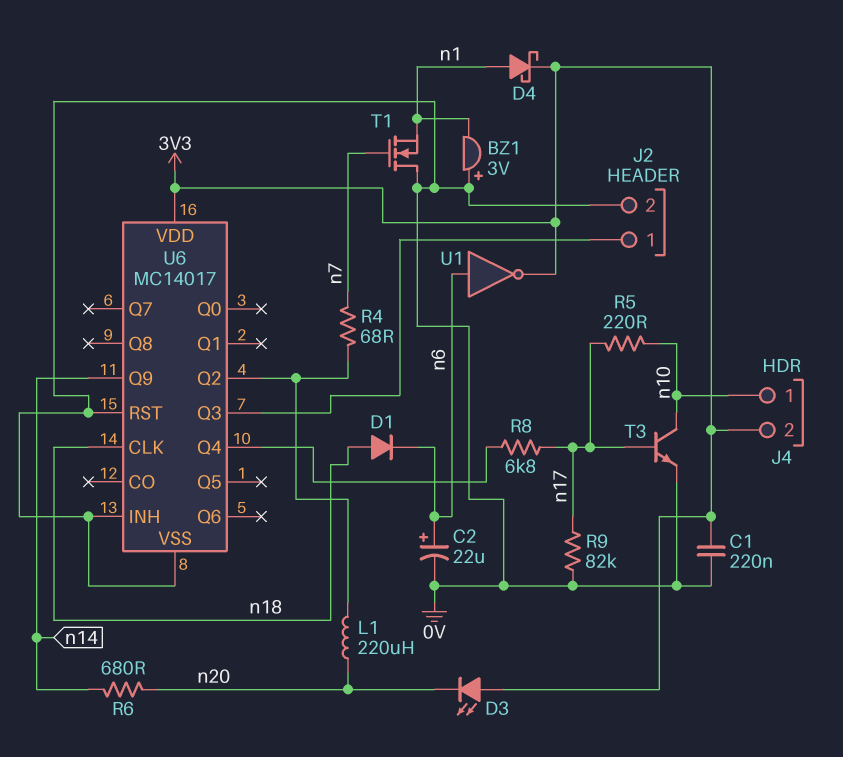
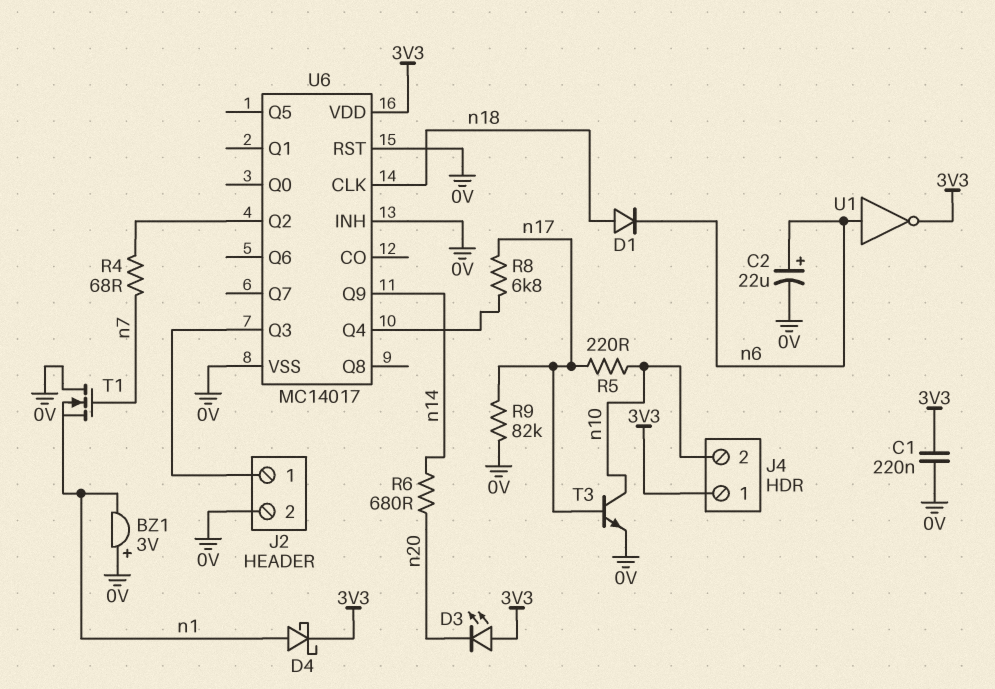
J4 pin 1: n10 -> 3V3
J4 pin 2: 3V3 -> n10
L1: 220uH (U6/Q2, n20) -> none

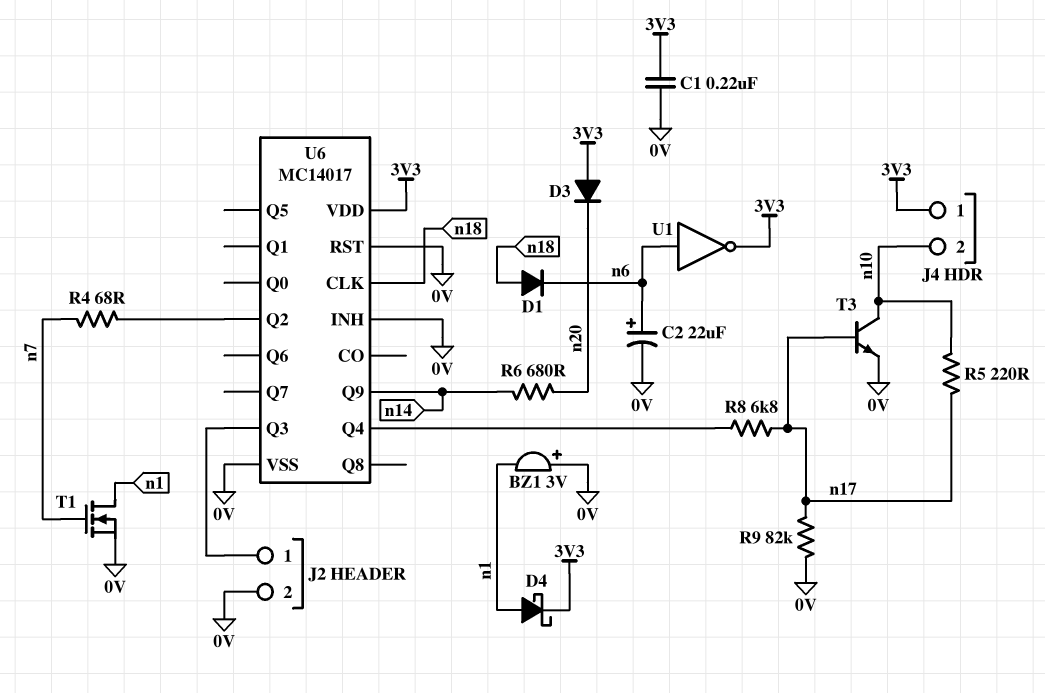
D3: LED (A 3V3, K n20) -> diode (A 3V3, K n20)
T1: NMOS (G n7, D 0V, S n1) -> NMOS (G n7, D n1, S 0V)

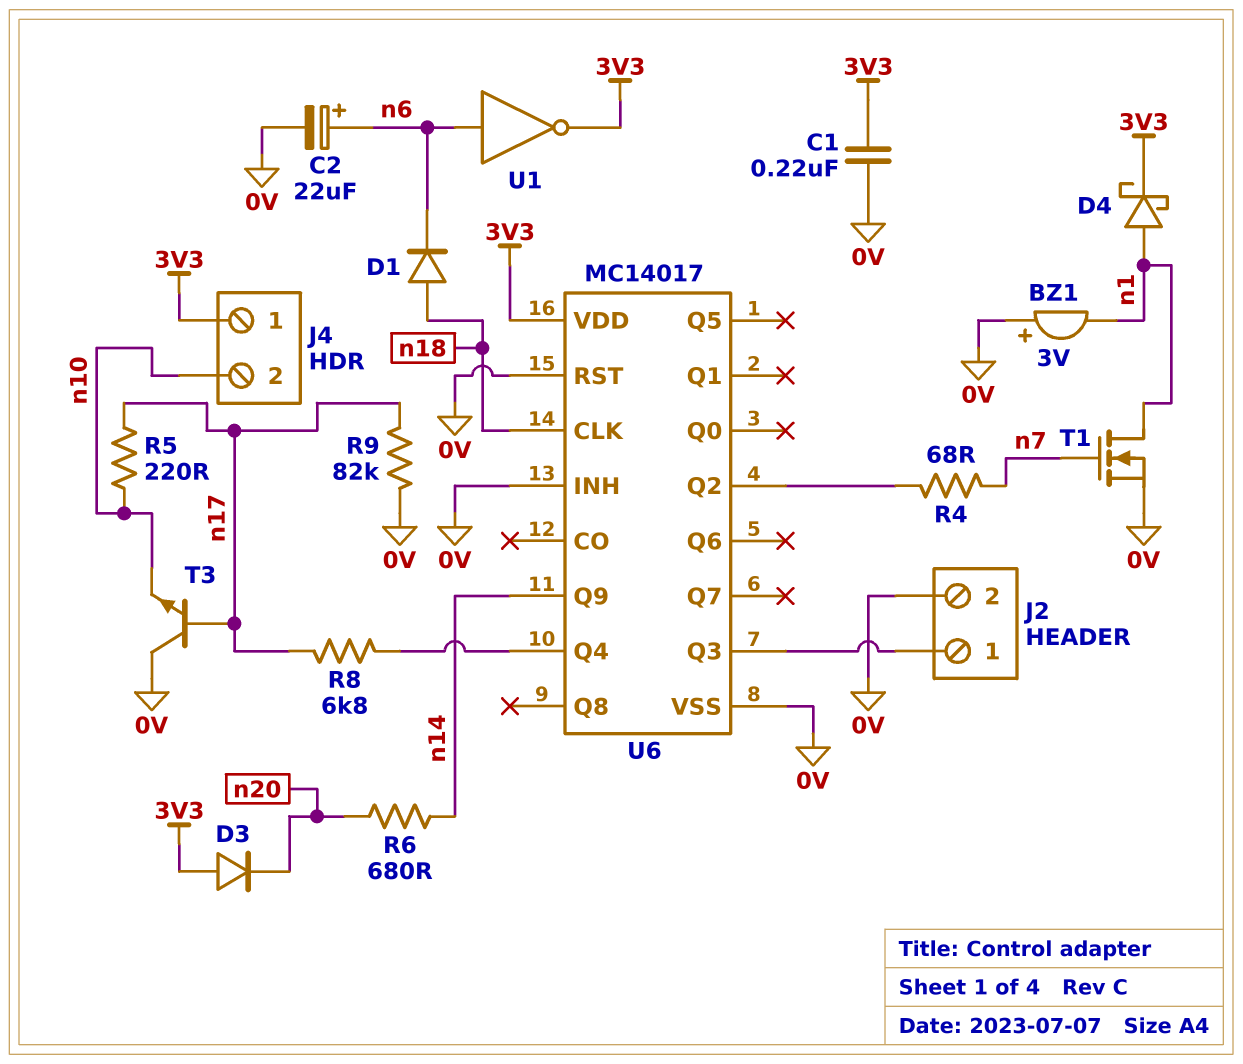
T3: NPN (B n17, C n10, E 0V) -> NPN (B n17, C 0V, E n10)

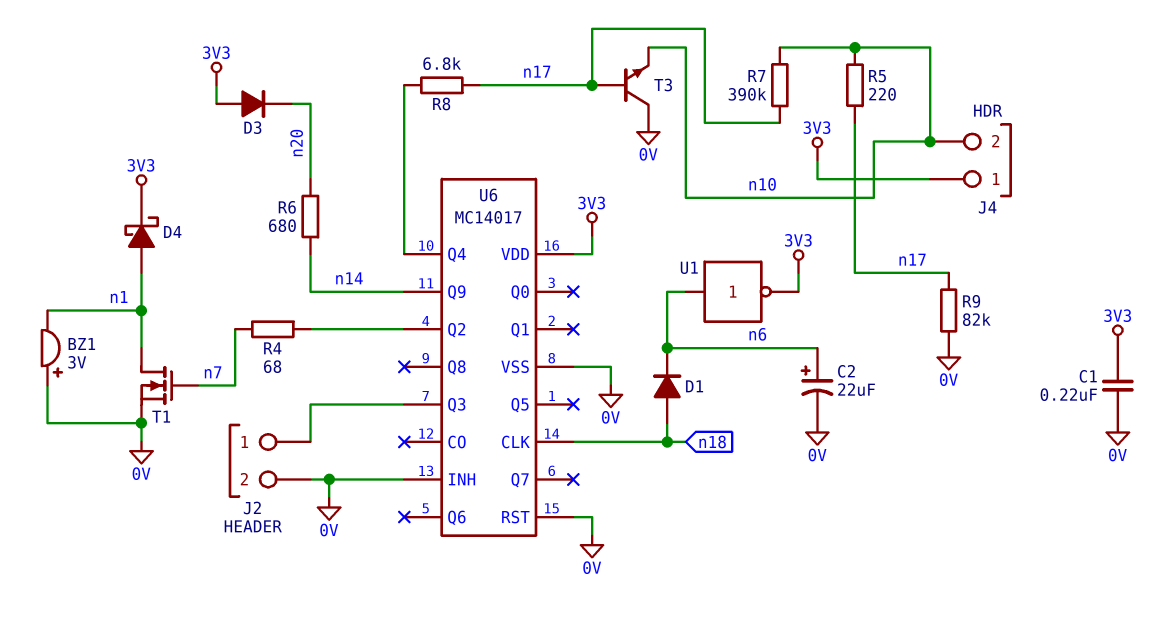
R7: none -> 390k (n10, n17)

